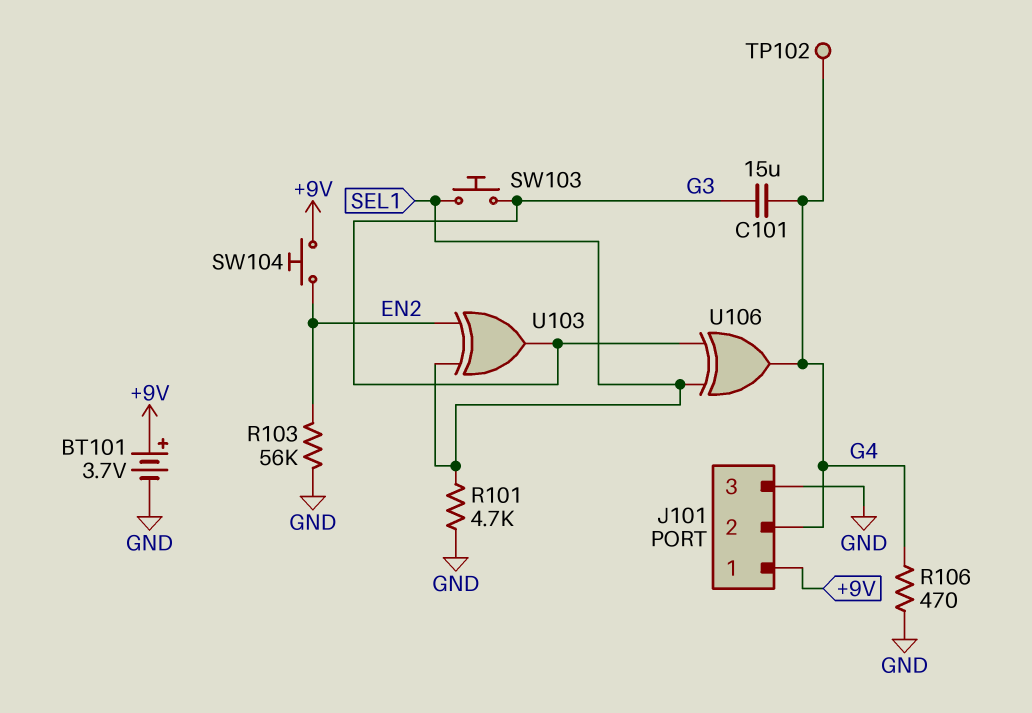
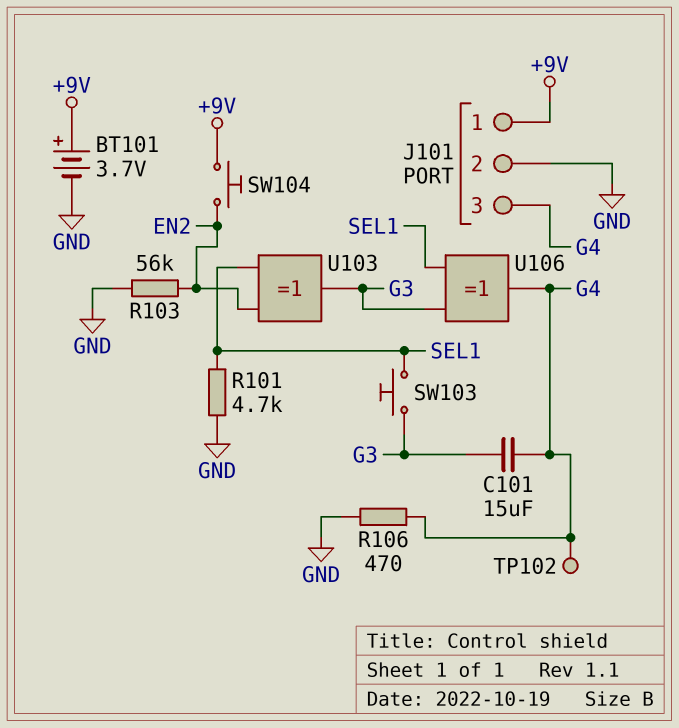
J101 pin 2: G4 -> GND
J101 pin 3: GND -> G4

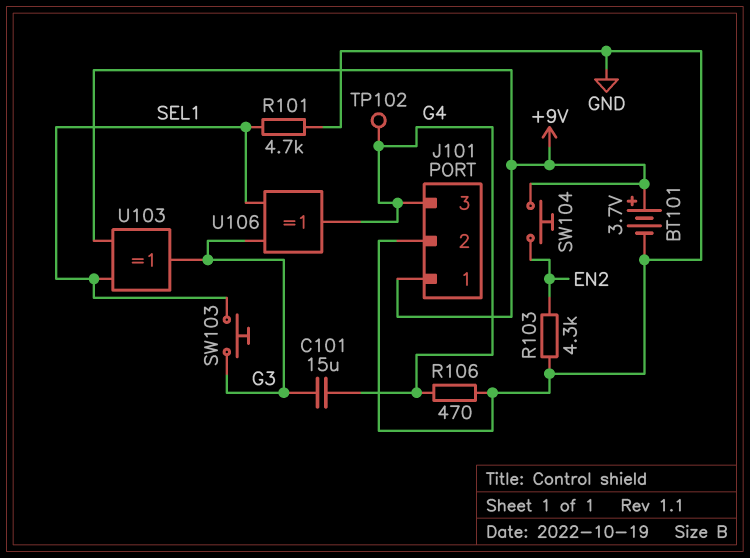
R103: 56k (EN2, GND) -> 4.3k (EN2, GND)
U103: XOR (in EN2, in SEL1, out G3) -> XOR (in +9V, in SEL1, out G3)

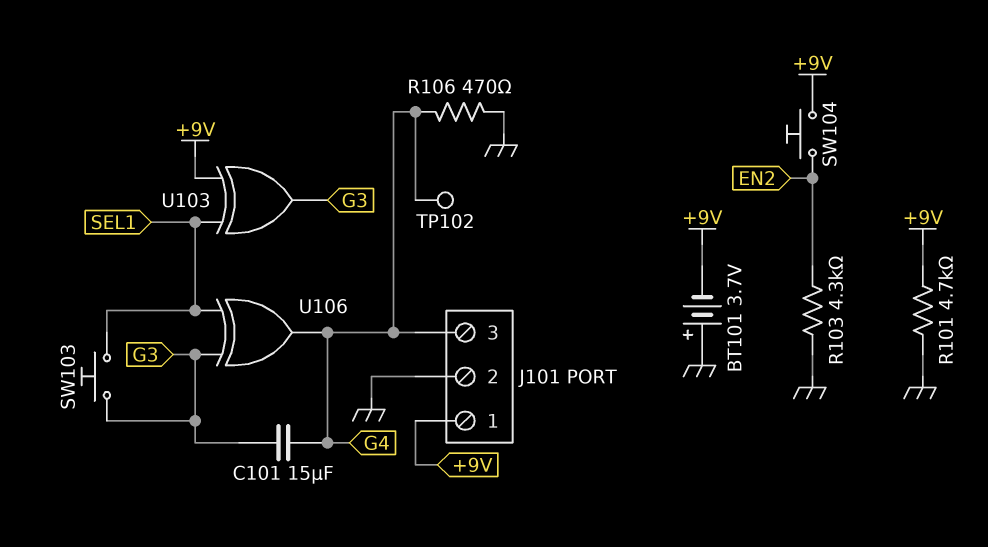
BT101: 3.7V (plus +9V, minus GND) -> 3.7V (plus GND, minus +9V)
R101: 4.7k (GND, SEL1) -> 4.7k (+9V, GND)

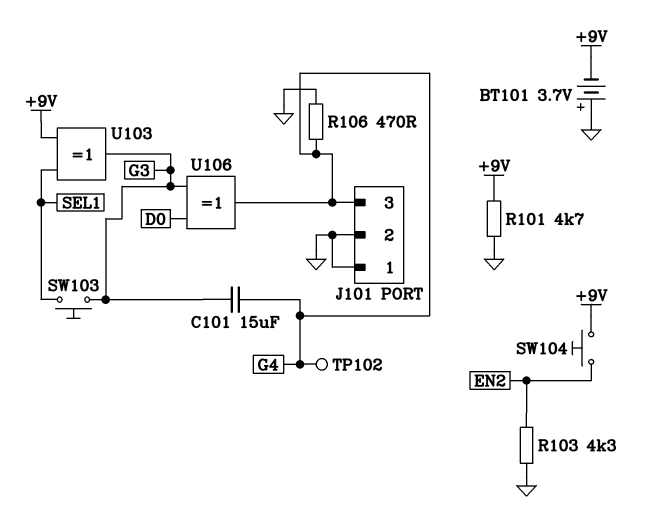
J101 pin 1: +9V -> GND
U106: XOR (in G3, in SEL1, out G4) -> XOR (in D0, in G3, out G4)

